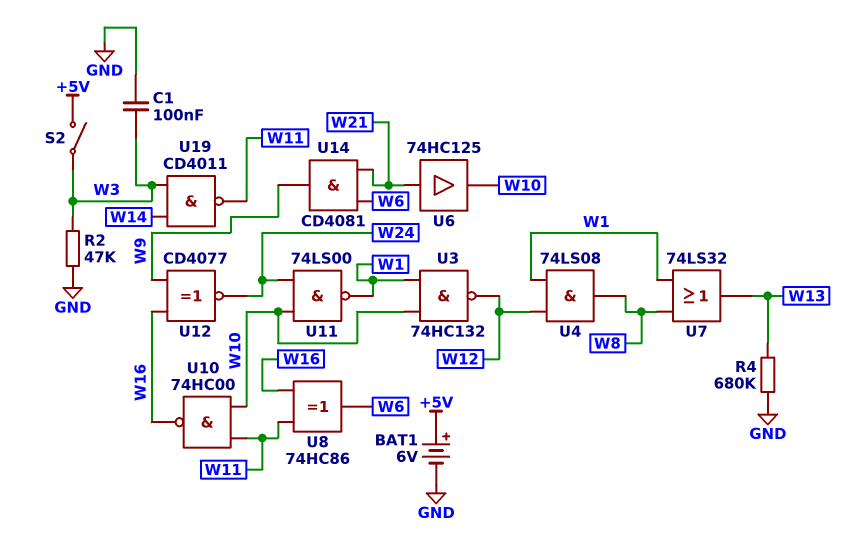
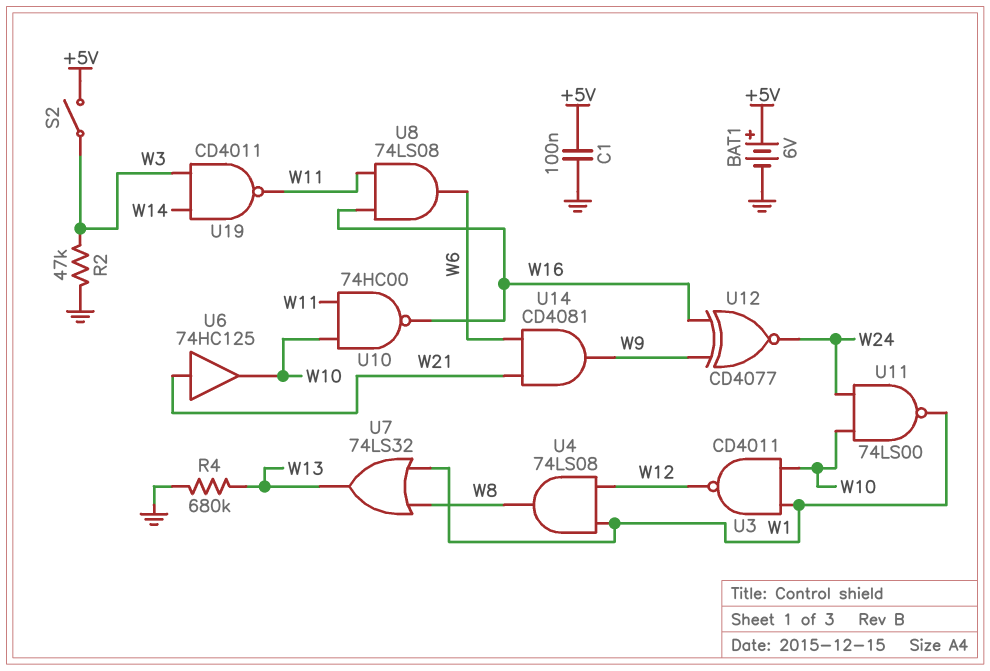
C1: 100nF (GND, W3) -> 100nF (+5V, GND)
U3: NAND 74HC132 (in W1, in W10, out W12) -> NAND CD4011 (in W1, in W10, out W12)
U8: XOR 74HC86 (in W11, in W16, out W6) -> AND 74LS08 (in W11, in W16, out W6)

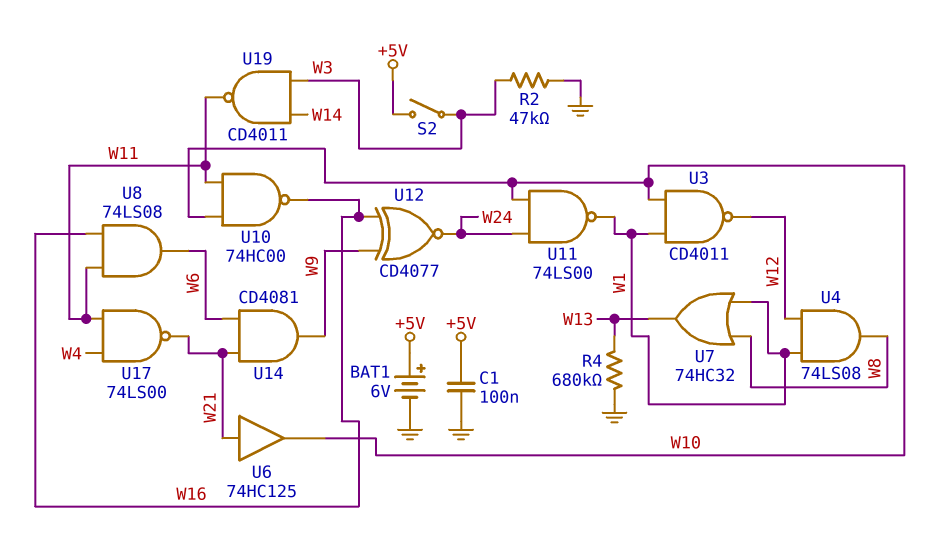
U7: OR 74LS32 (in W1, in W8, out W13) -> OR 74HC32 (in W1, in W8, out W13)
U17: none -> NAND 74LS00 (in W4, in W11, out W21)

